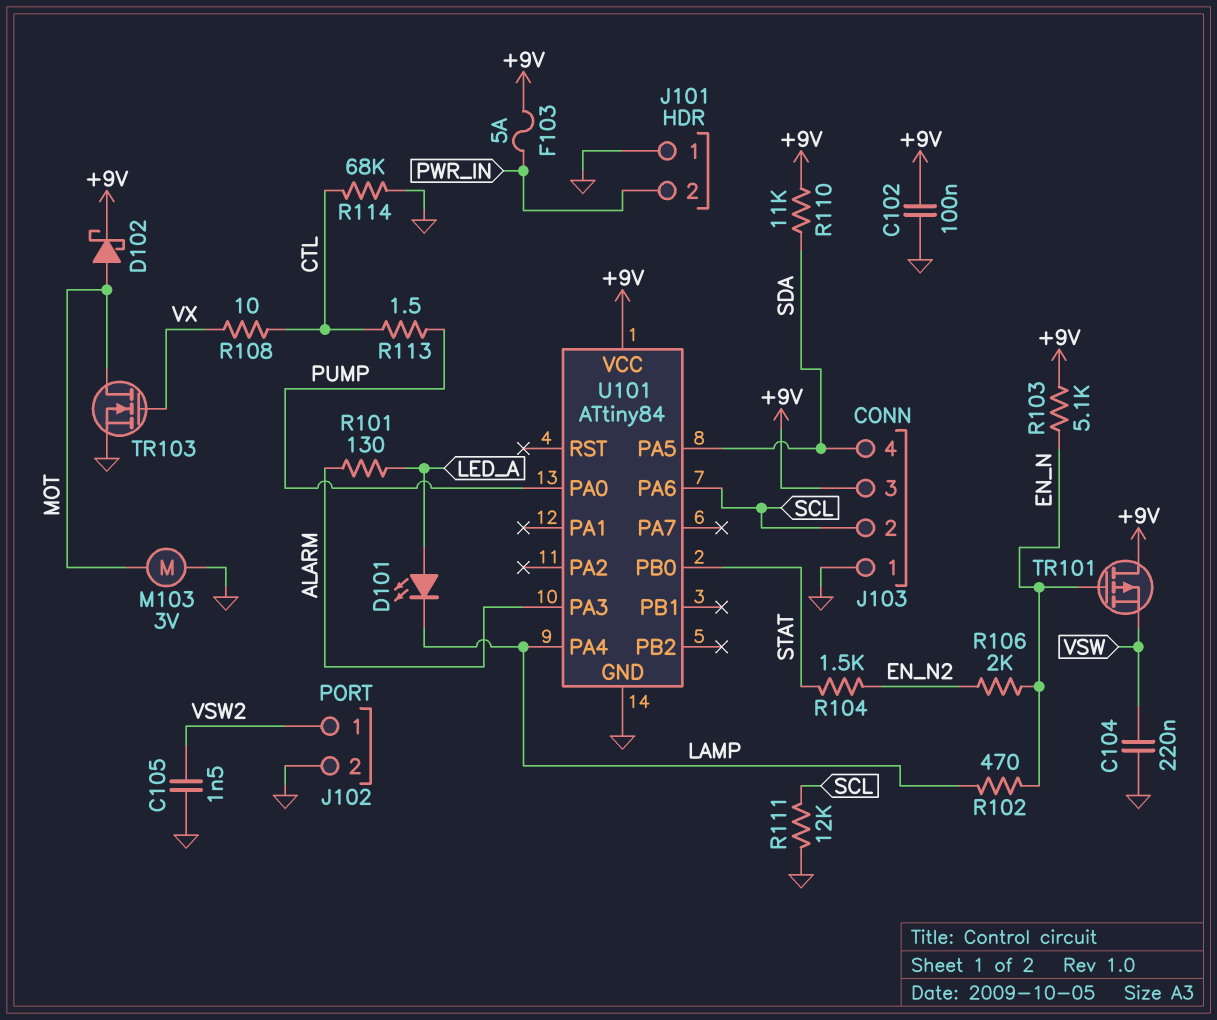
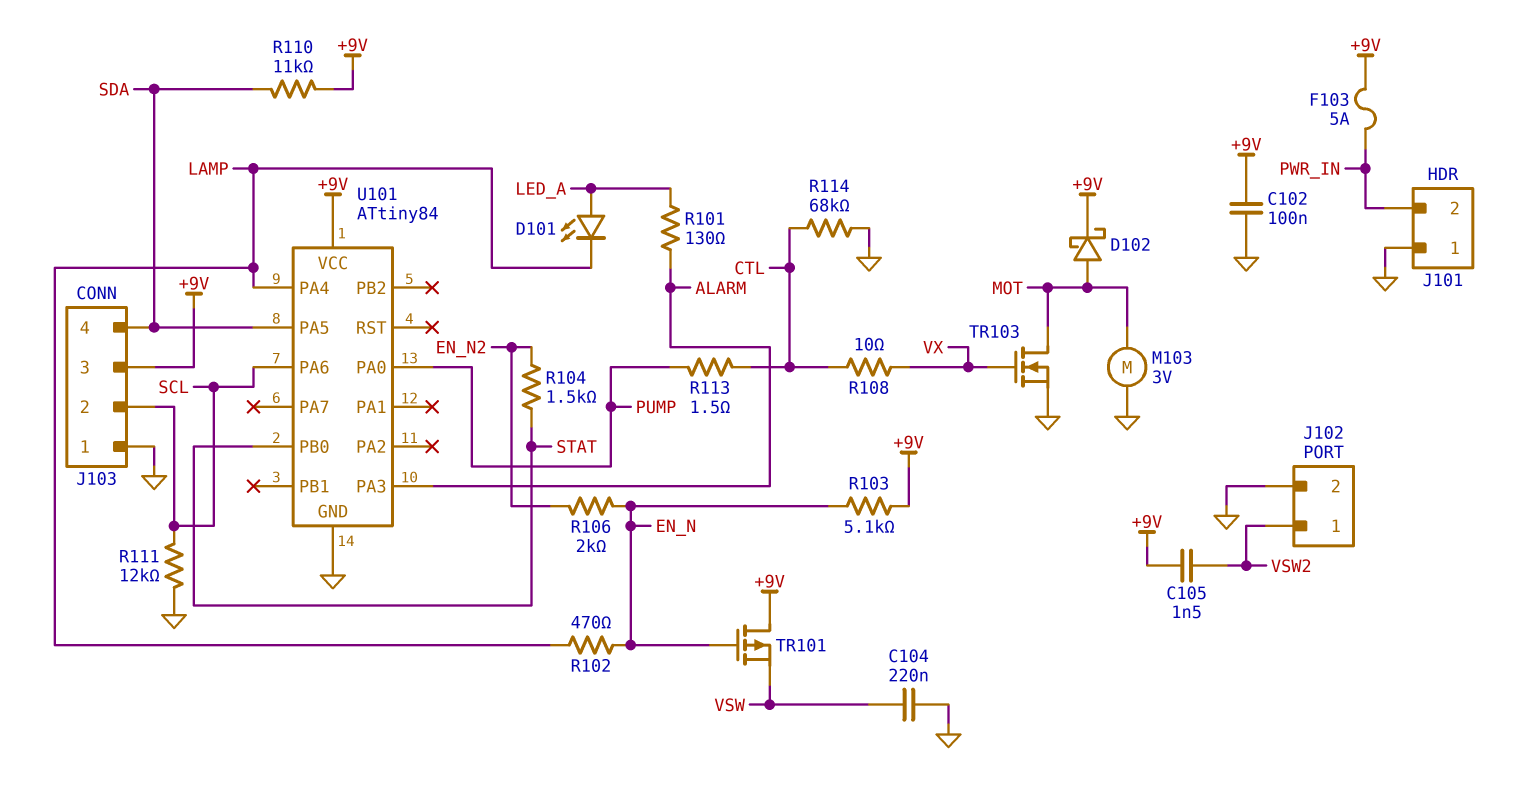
C105: 1.5nF (GND, VSW2) -> 1.5nF (+9V, VSW2)

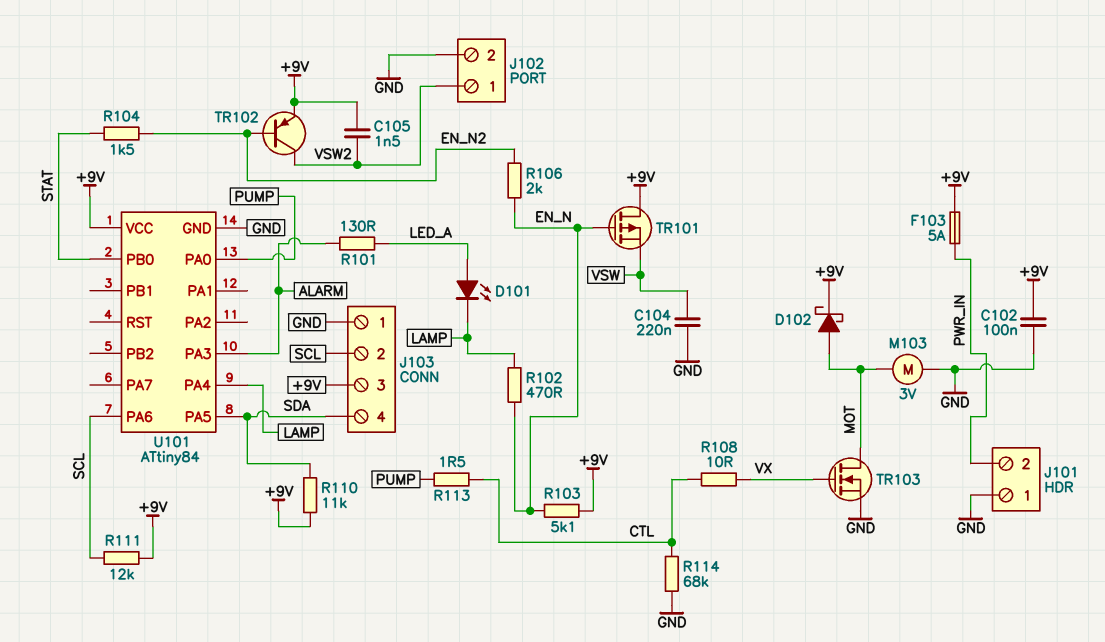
R111: 12k (GND, SCL) -> 12k (+9V, SCL)
TR102: none -> PNP (B EN_N2, C VSW2, E +9V)

